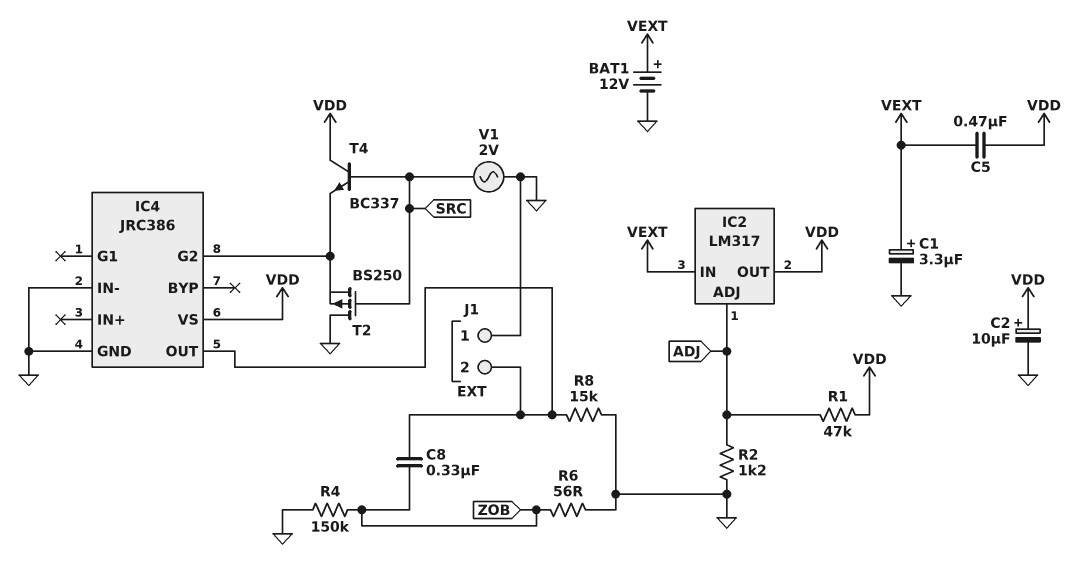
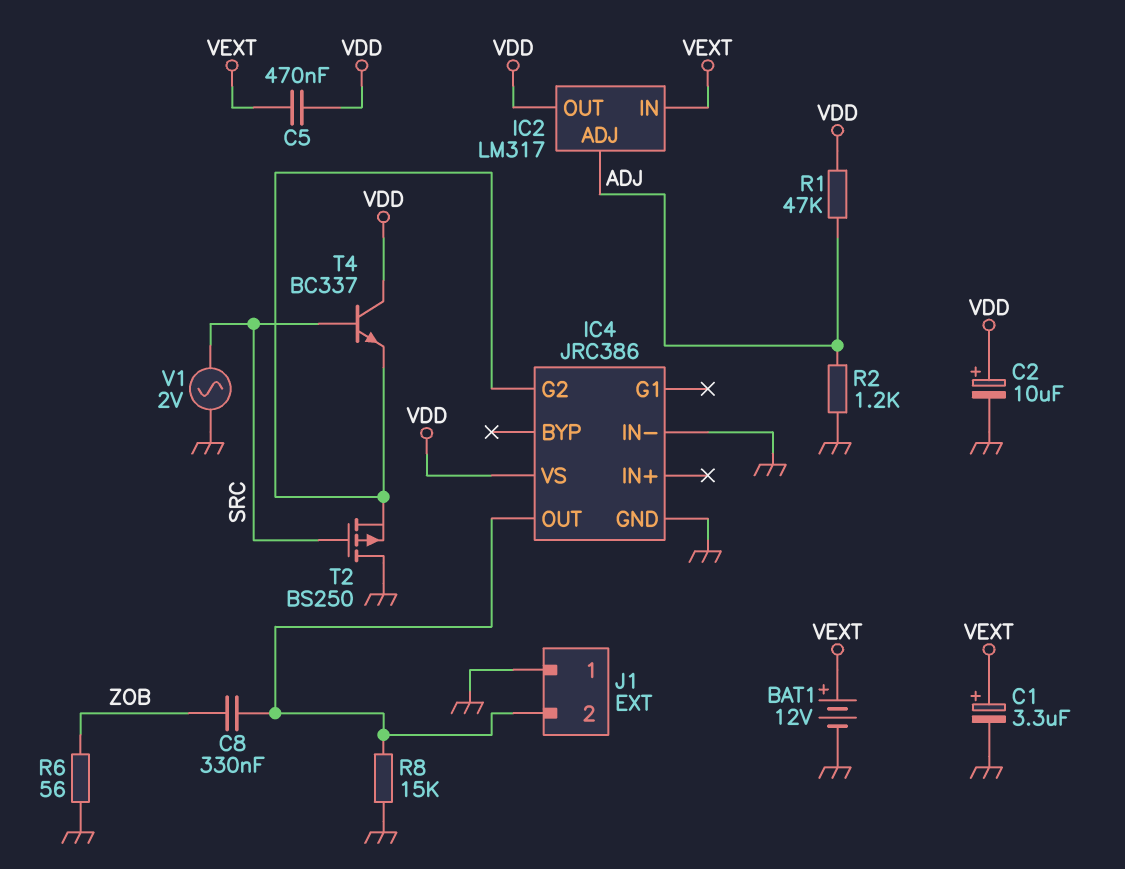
R4: 150k (GND, ZOB) -> none

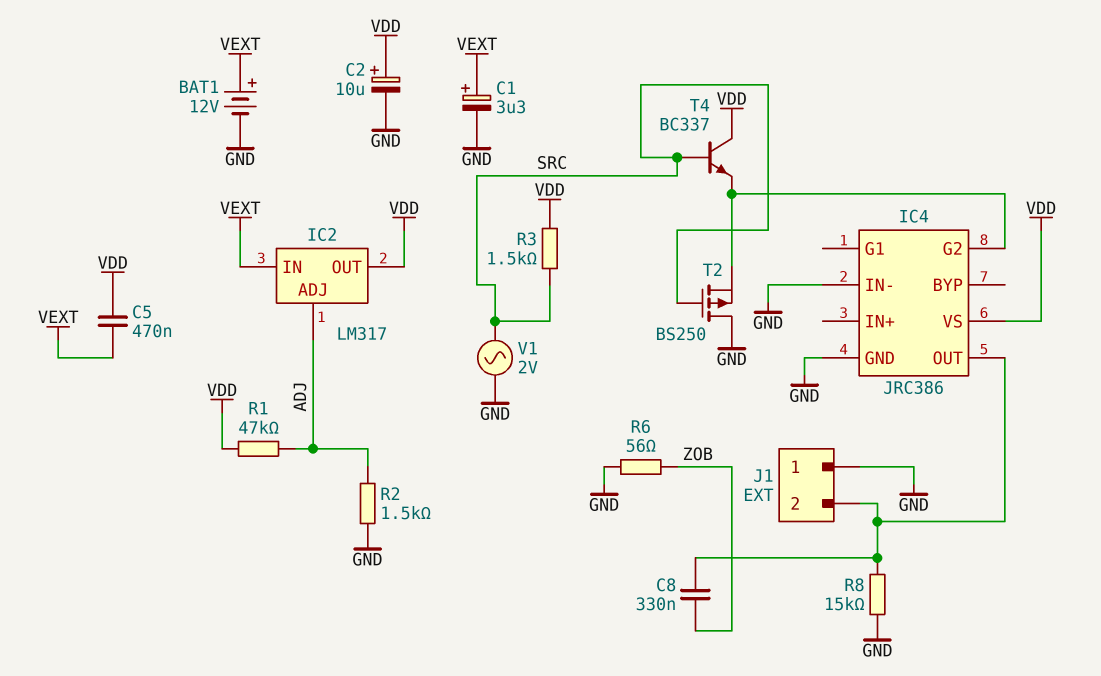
R2: 1.2k (ADJ, GND) -> 1.5k (ADJ, GND)
R3: none -> 1.5k (SRC, VDD)

